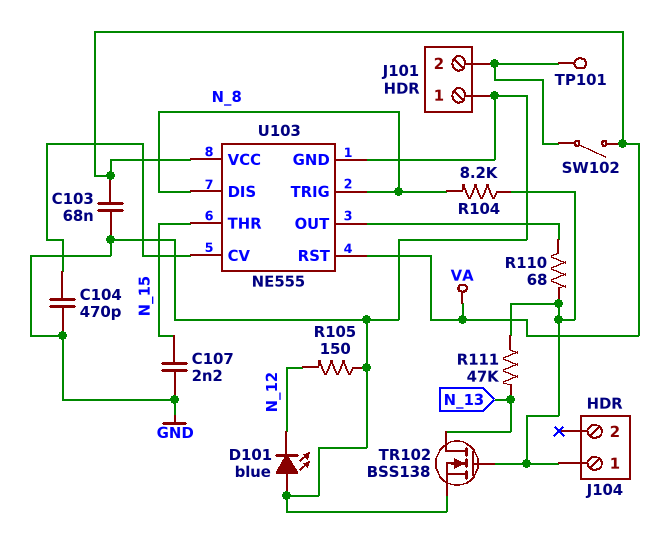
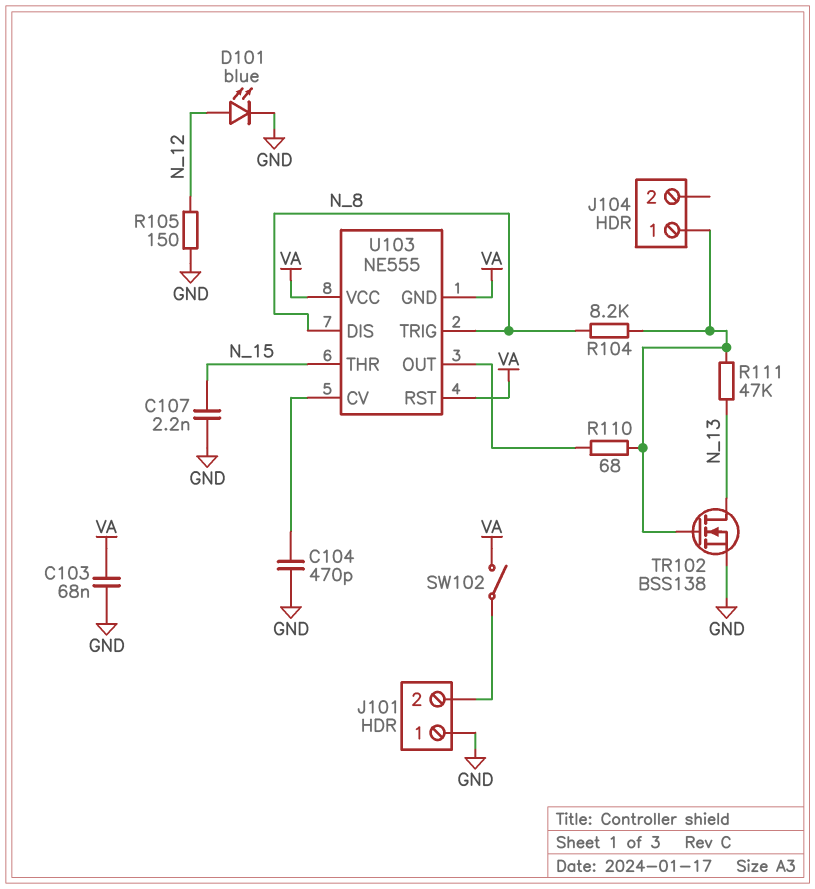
D101: LED blue (A GND, K N_12) -> LED blue (A N_12, K GND)
TP101: test point (J101/2) -> none
U103 pin GND: GND -> VA

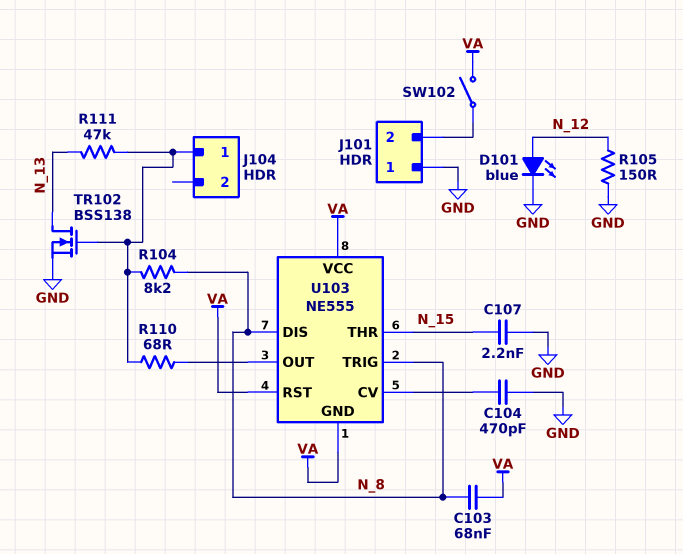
C103: 68nF (GND, VA) -> 68nF (N_8, VA)

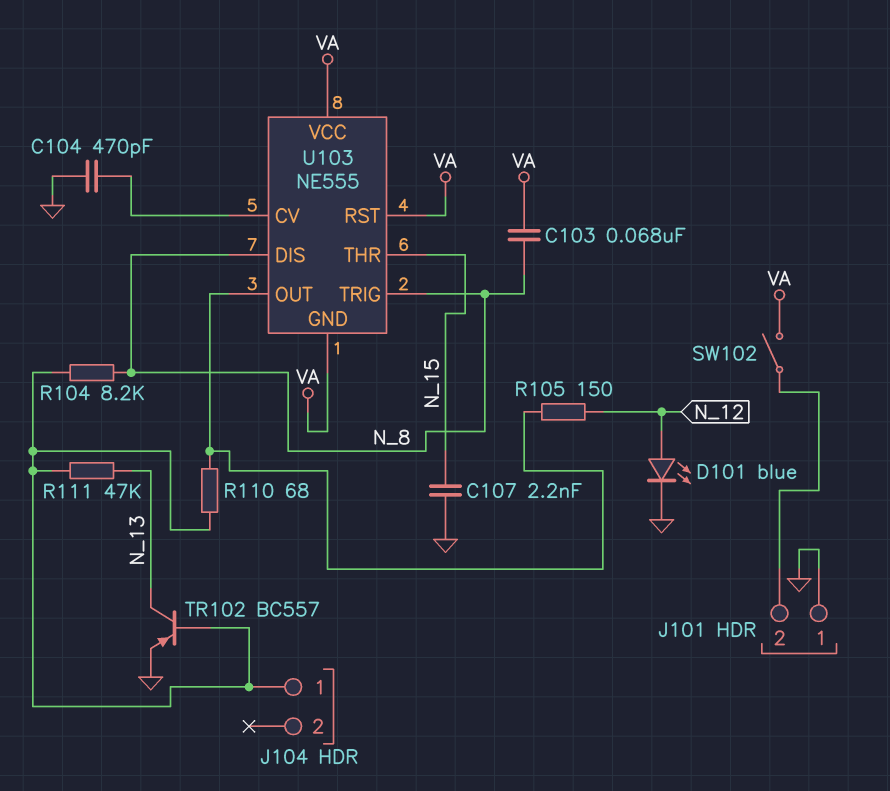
R105: 150 (GND, N_12) -> 150 (N_12, U103/OUT)
TR102: NMOS BSS138 (G J104/1, D N_13, S GND) -> PNP BC557 (B J104/1, C N_13, E GND)

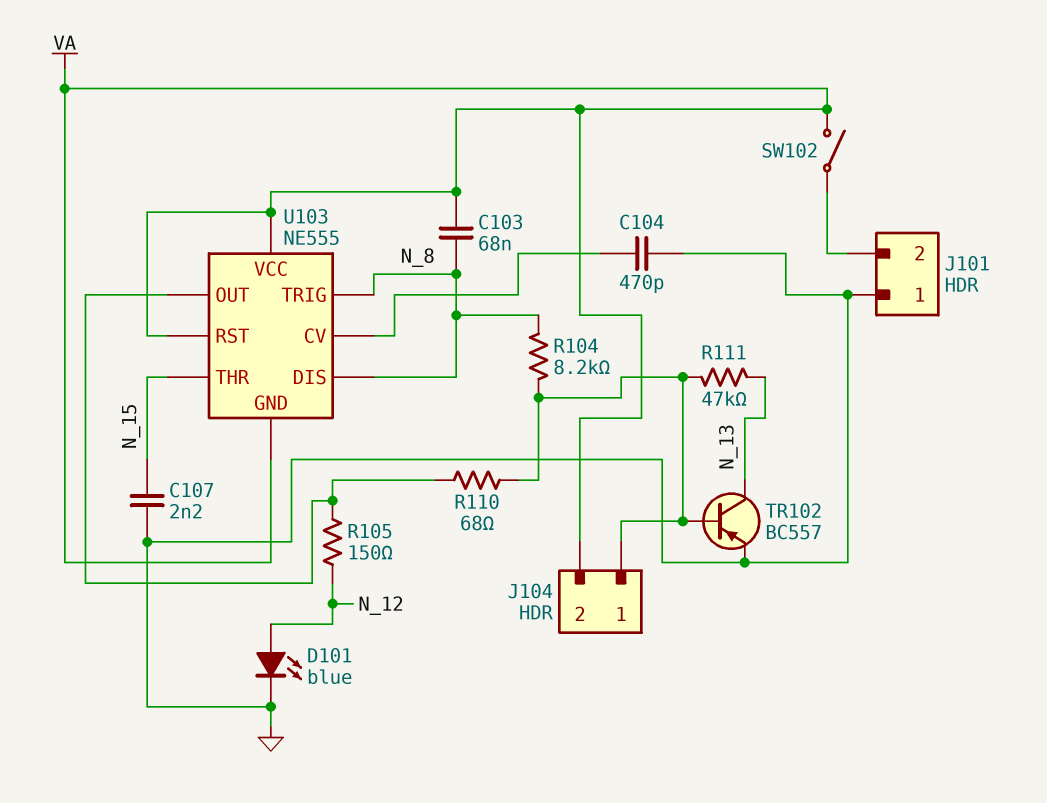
J104 pin 2: none -> VA

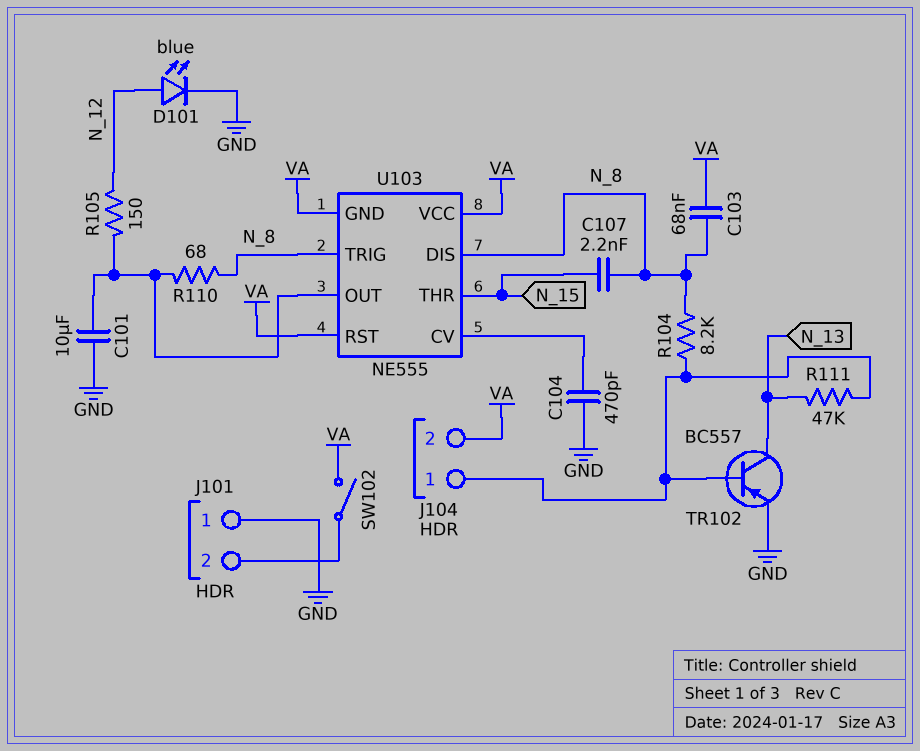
C101: none -> 10uF (GND, U103/OUT)
C107: 2.2nF (GND, N_15) -> 2.2nF (N_8, N_15)
R110: 68 (J104/1, U103/OUT) -> 68 (N_8, U103/OUT)

